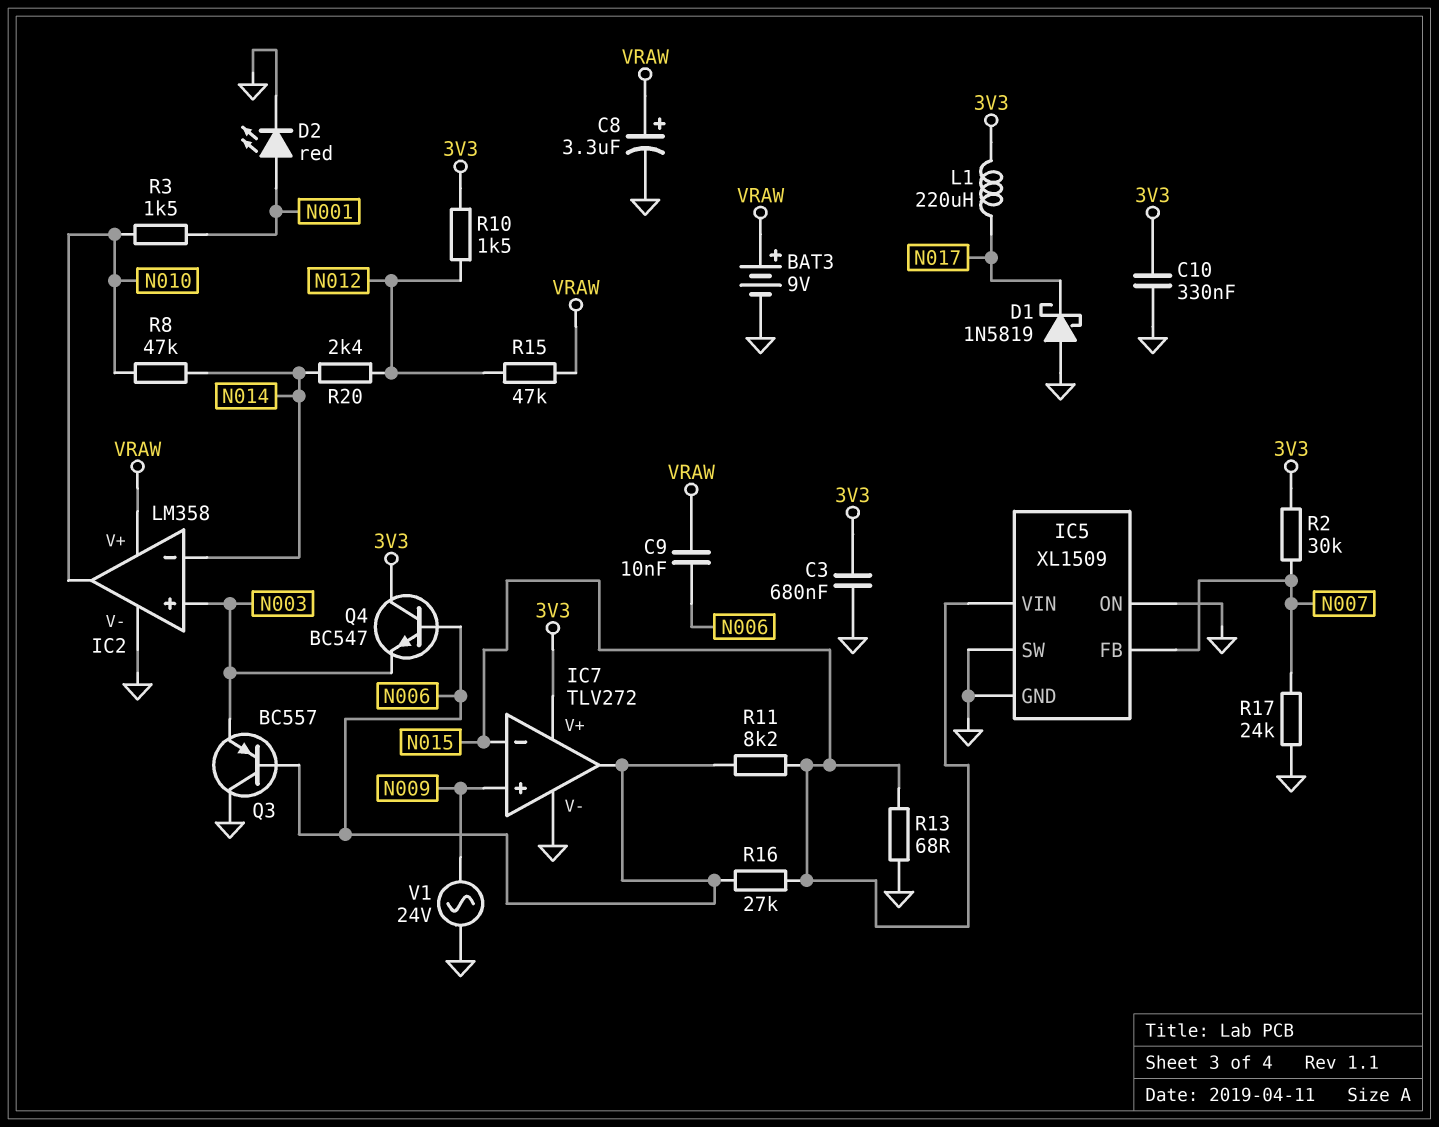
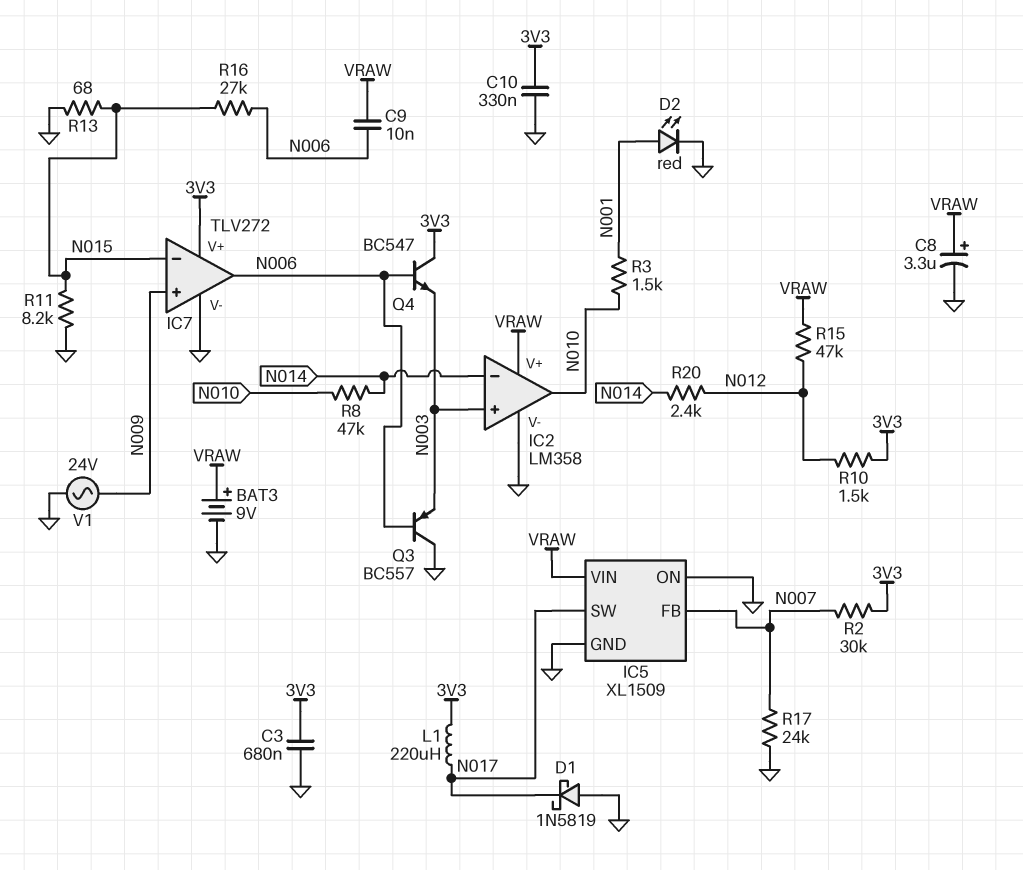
IC5 pin SW: GND -> N017
IC5 pin VIN: N015 -> VRAW
R11: 8.2k (N006, N015) -> 8.2k (GND, N015)

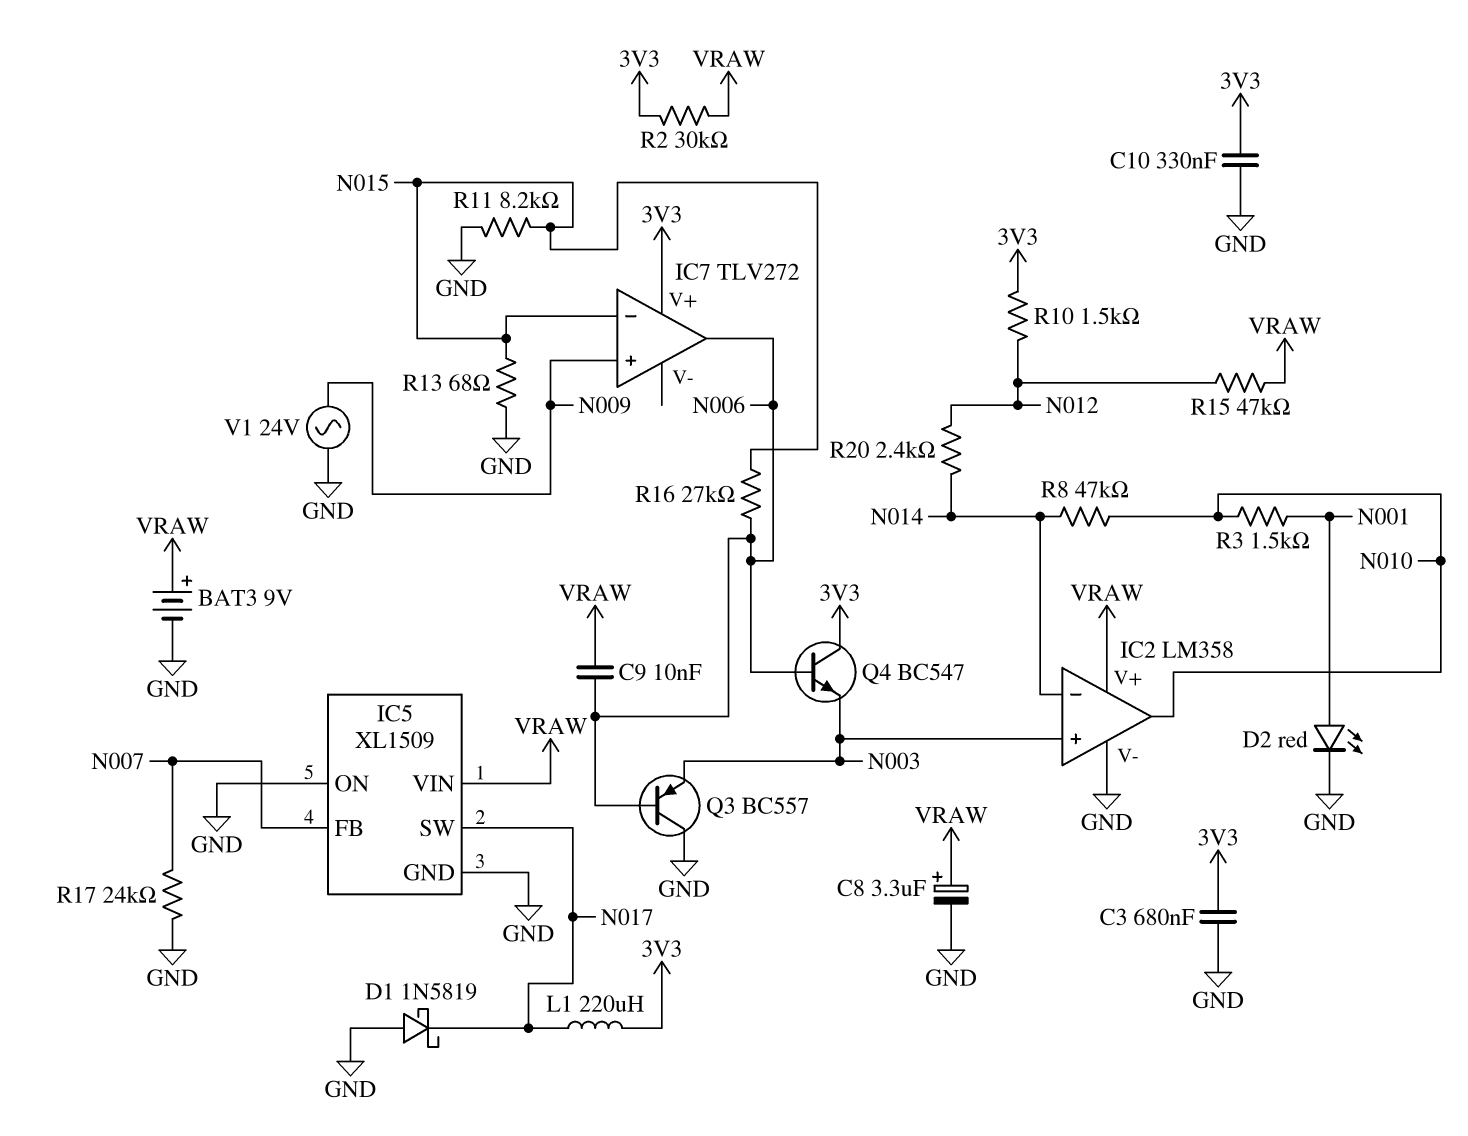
IC7 pin V-: GND -> none
R2: 30k (3V3, N007) -> 30k (3V3, VRAW)

